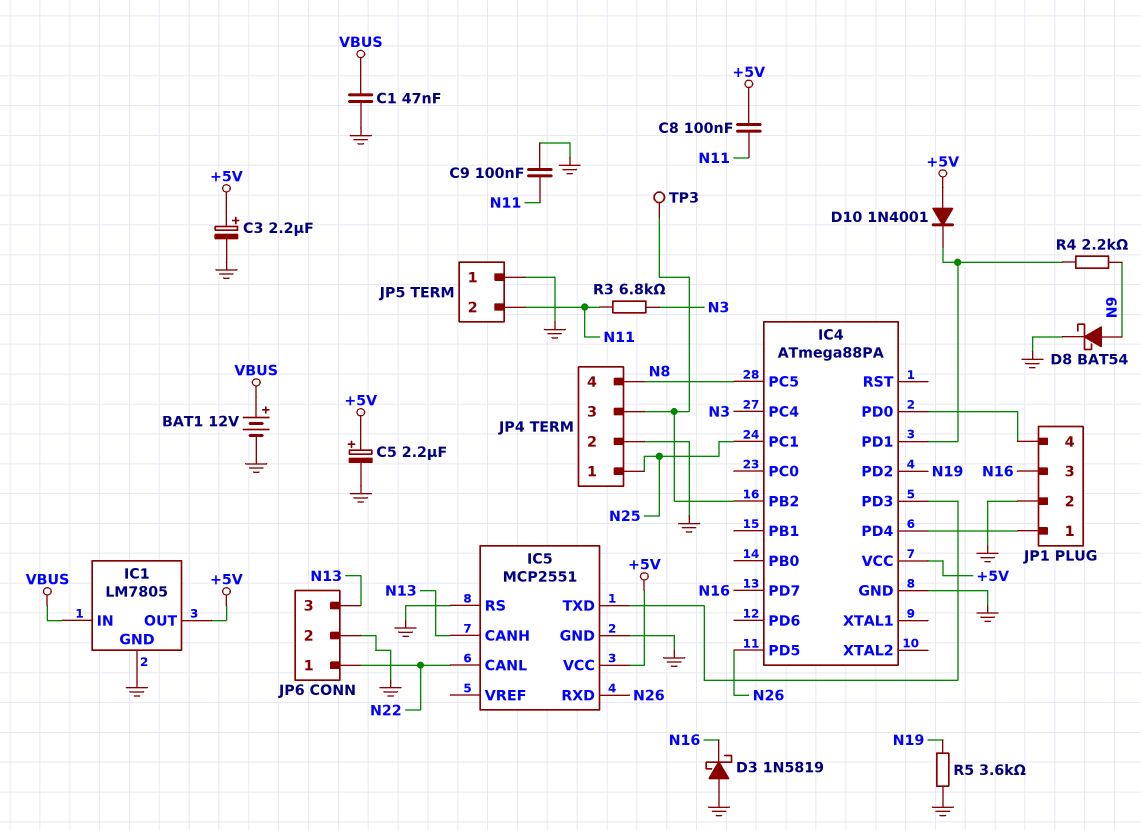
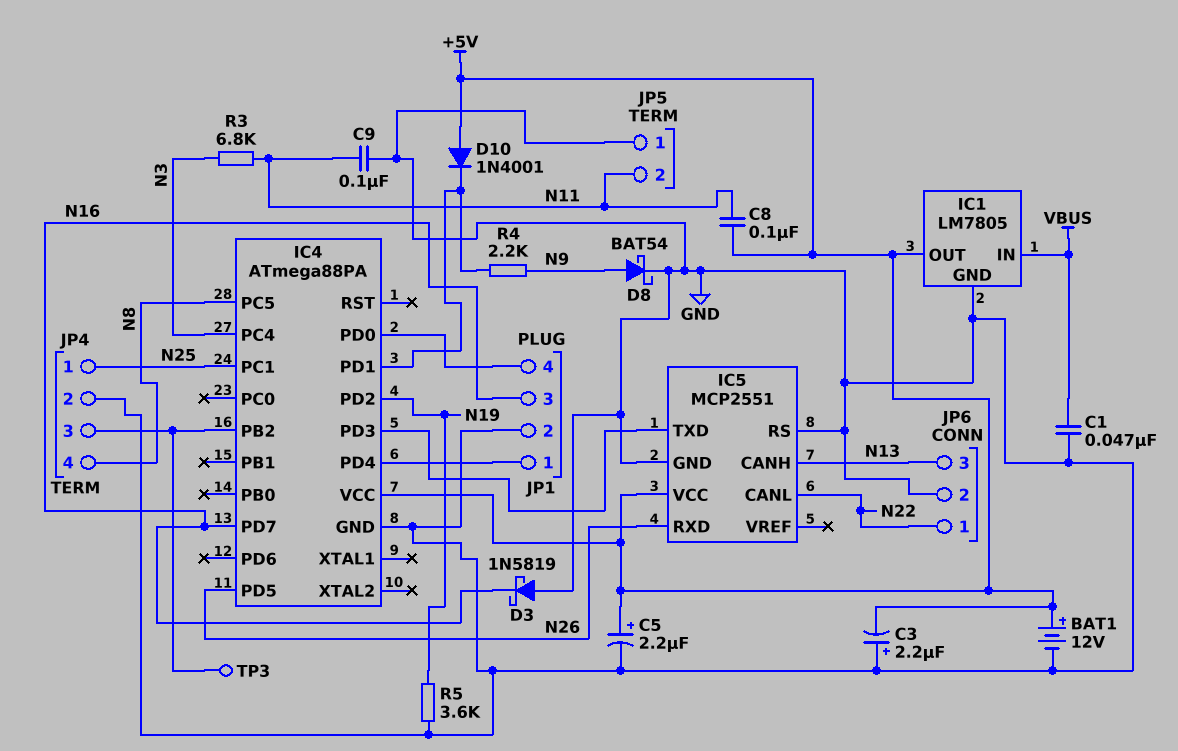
BAT1: 12V (plus VBUS, minus GND) -> 12V (plus +5V, minus GND)
C3: 2.2uF (plus +5V, minus GND) -> 2.2uF (plus GND, minus +5V)

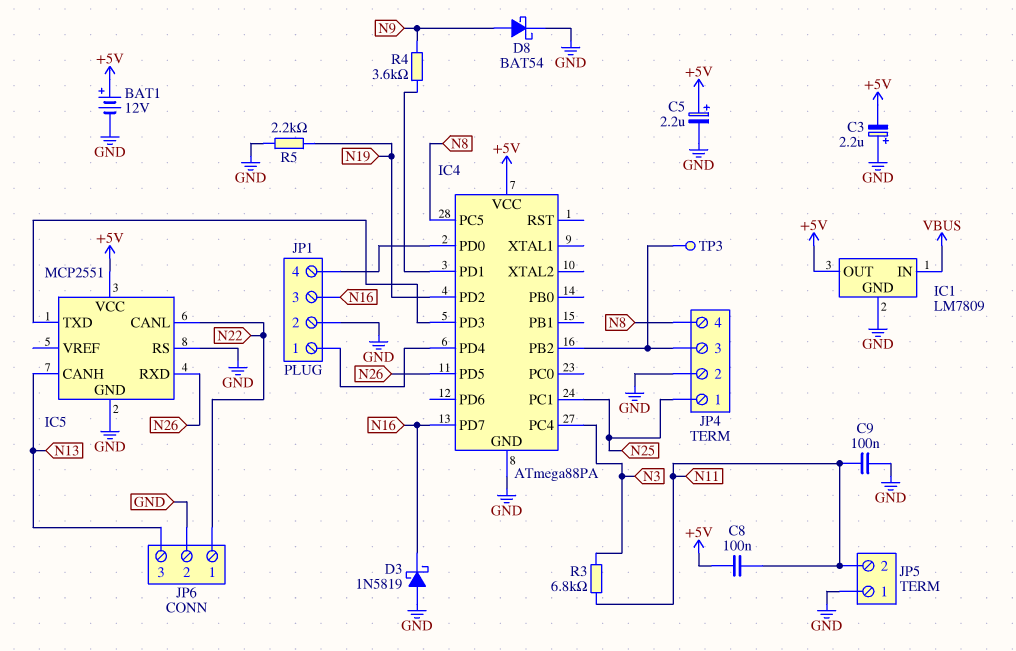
C1: 47nF (GND, VBUS) -> none
D10: diode 1N4001 (A +5V, K IC4/PD1) -> none
IC1: LM7805 -> LM7809
R4: 2.2k (IC4/PD1, N9) -> 3.6k (IC4/PD1, N9)
R5: 3.6k (GND, N19) -> 2.2k (GND, N19)

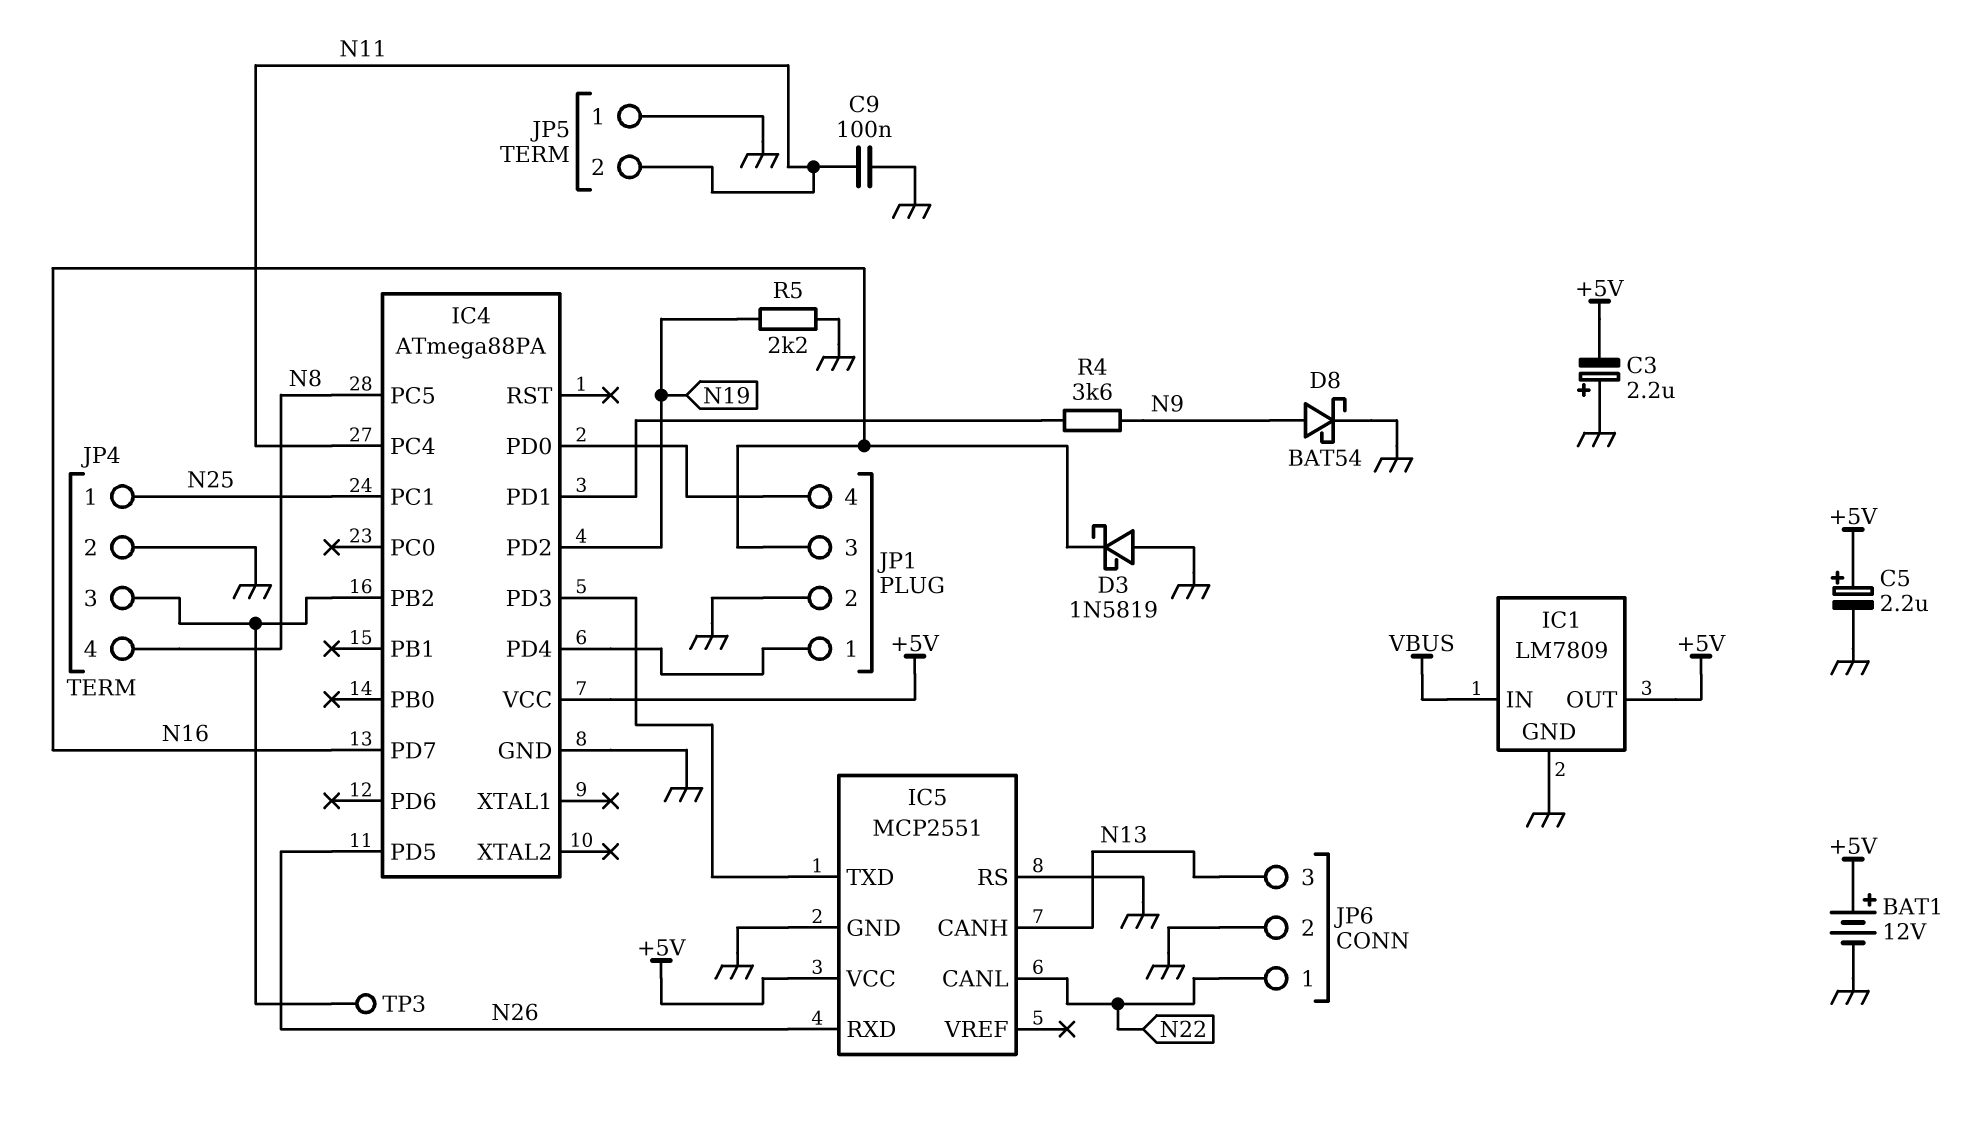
C8: 100nF (+5V, N11) -> none
IC4 pin PC4: N3 -> N11
R3: 6.8k (N3, N11) -> none

